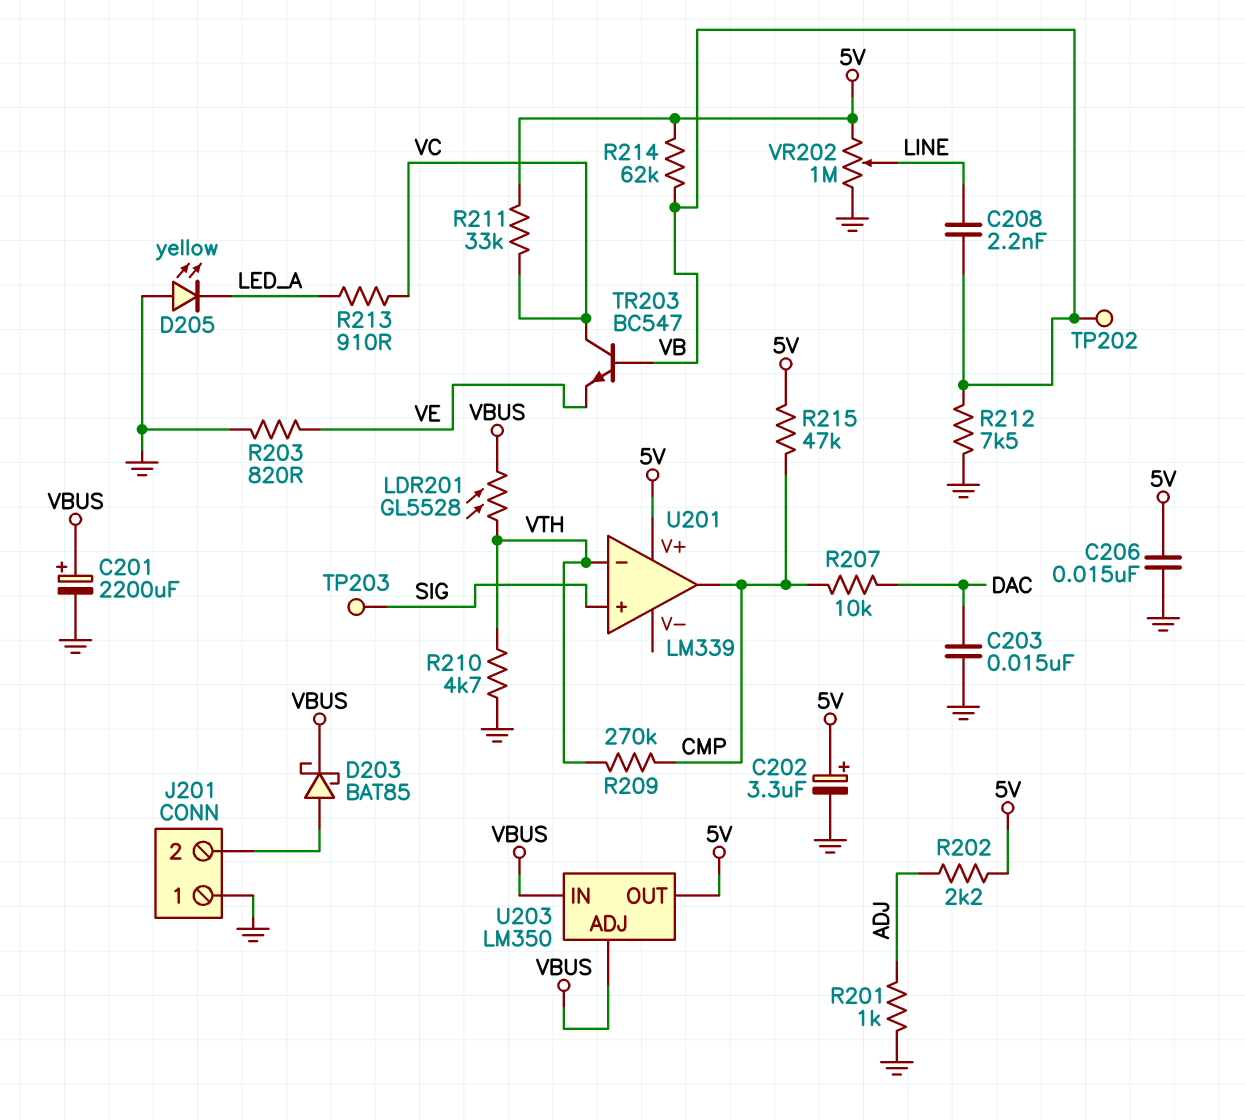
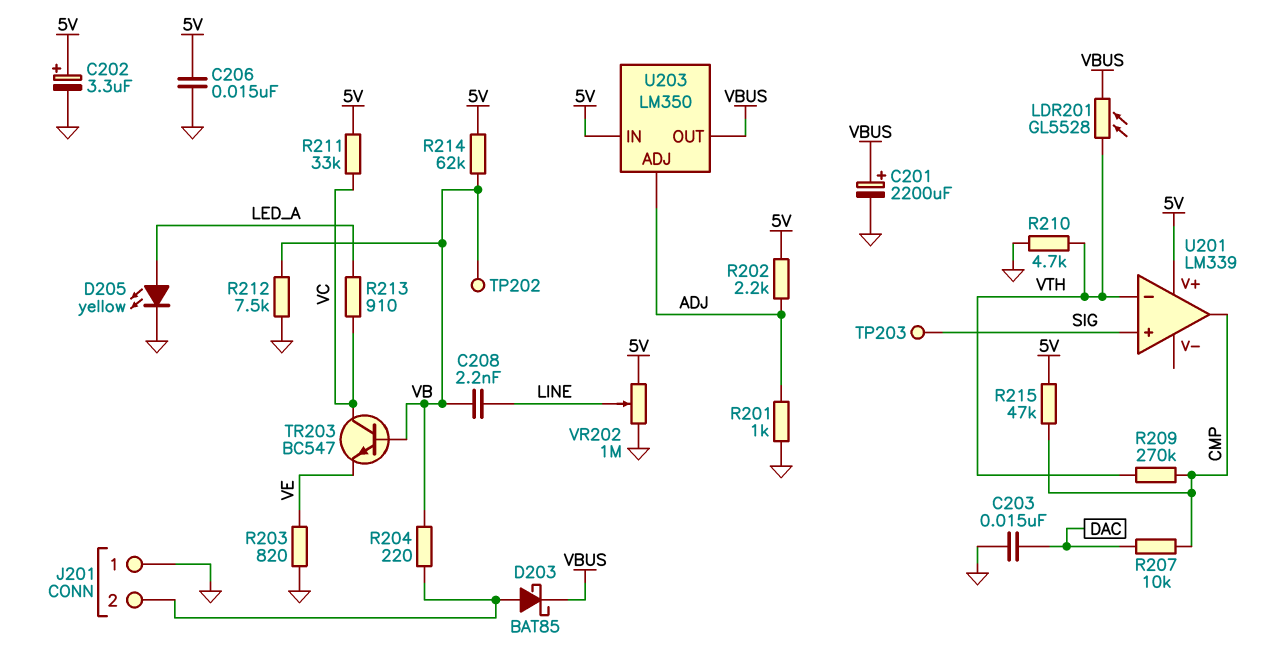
D205: LED yellow (A GND, K LED_A) -> LED yellow (A LED_A, K GND)
R204: none -> 220 (J201/2, VB)
U203 pin ADJ: VBUS -> ADJ
U203 pin IN: VBUS -> 5V
U203 pin OUT: 5V -> VBUS

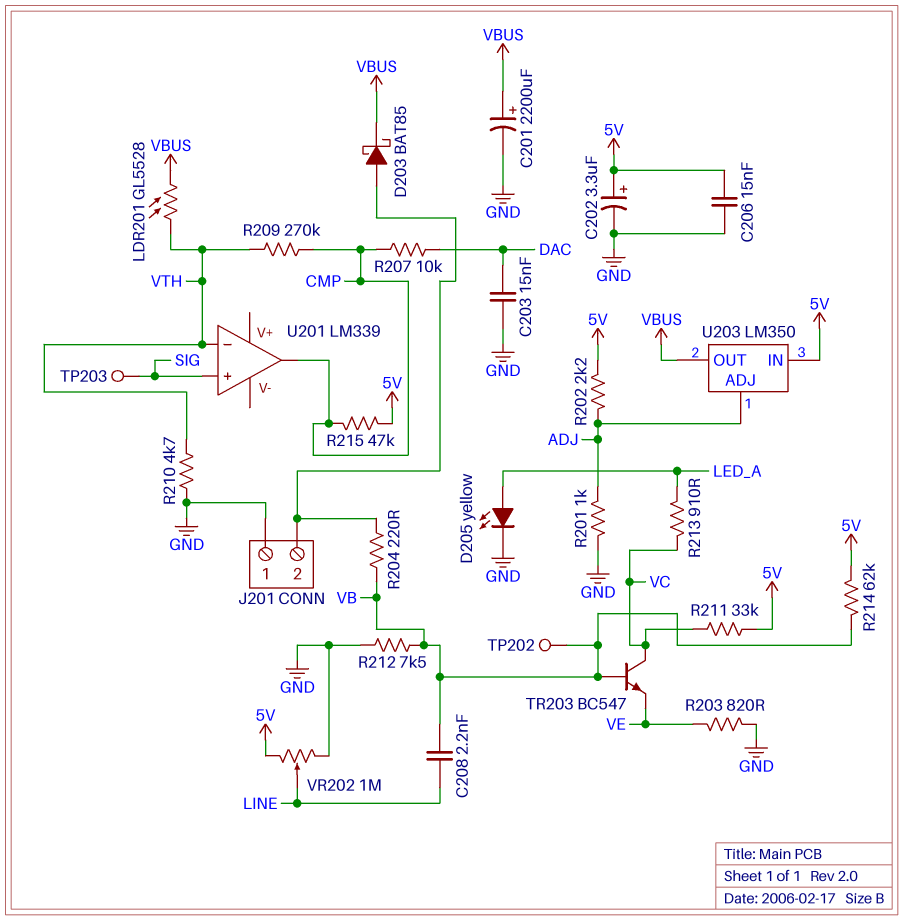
U201 pin V+: 5V -> none

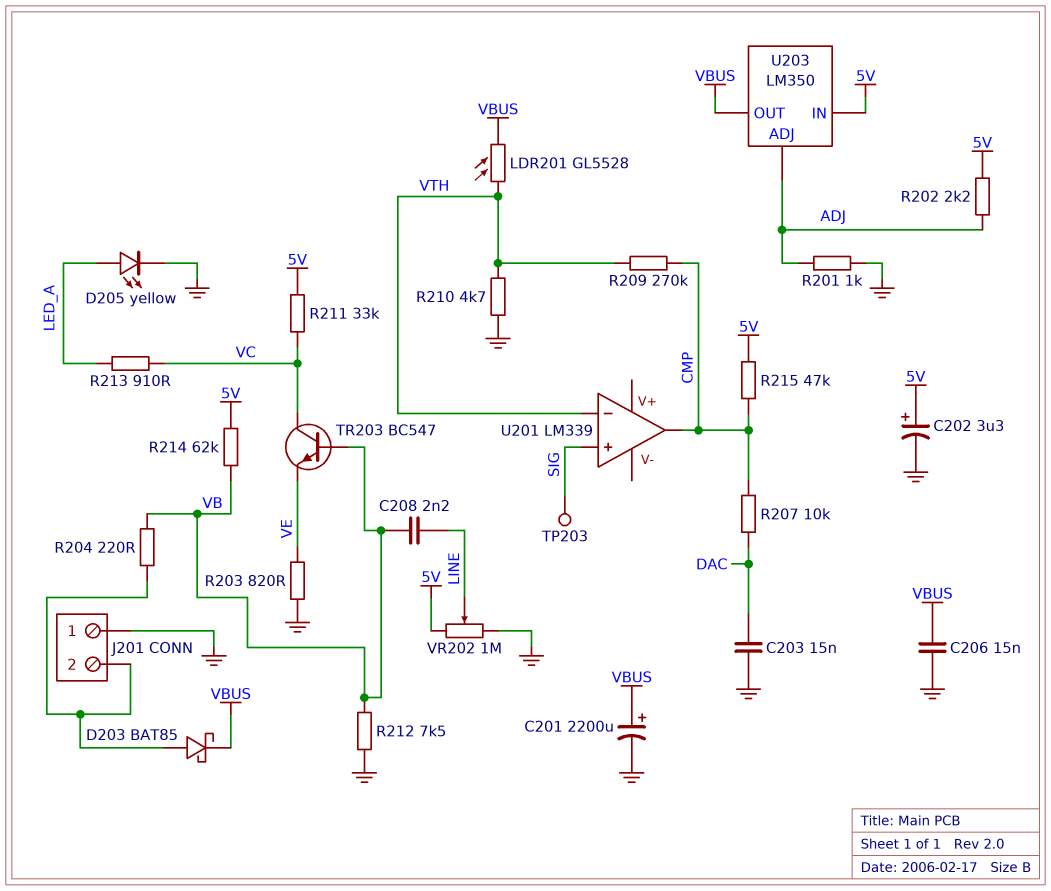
C206: 15nF (5V, GND) -> 15nF (GND, VBUS)
TP202: test point (VB) -> none

